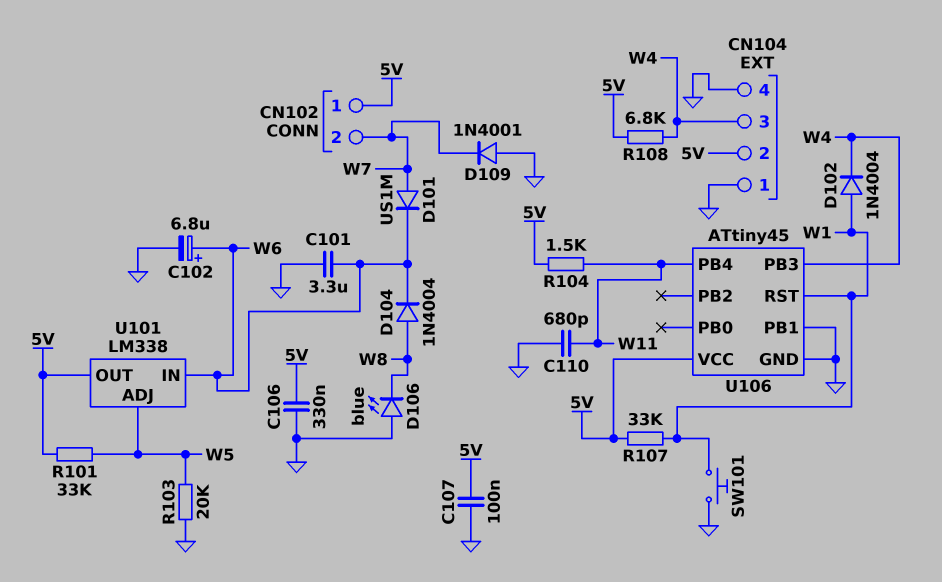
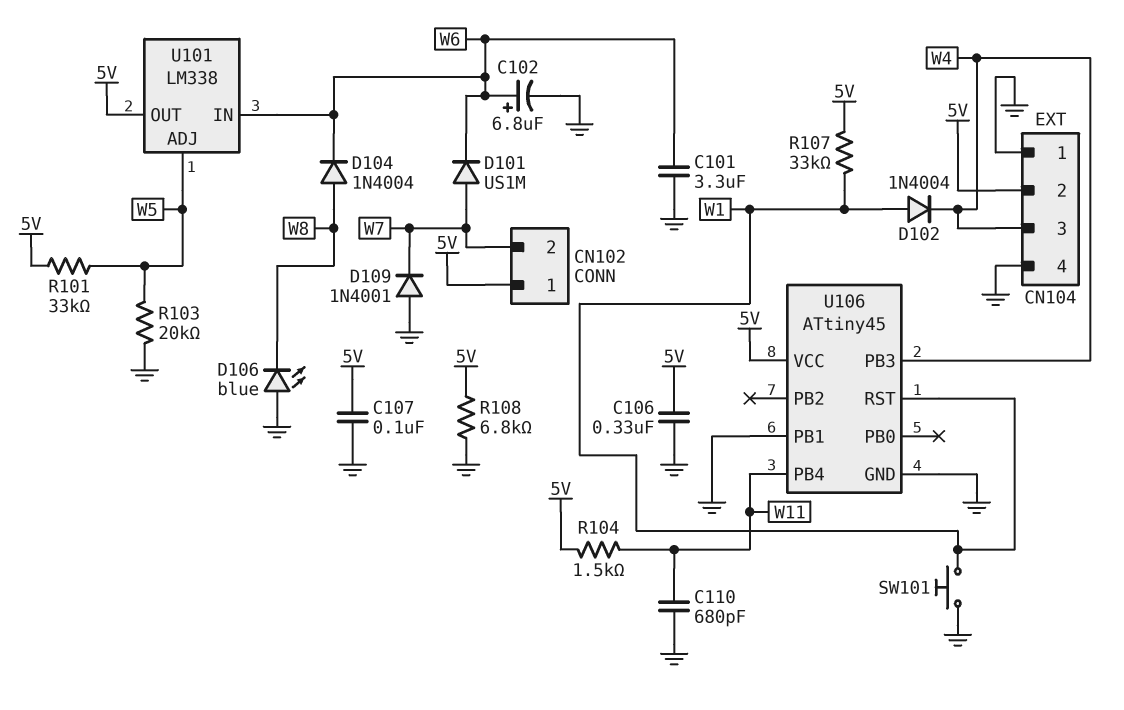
R108: 6.8k (5V, W4) -> 6.8k (5V, GND)

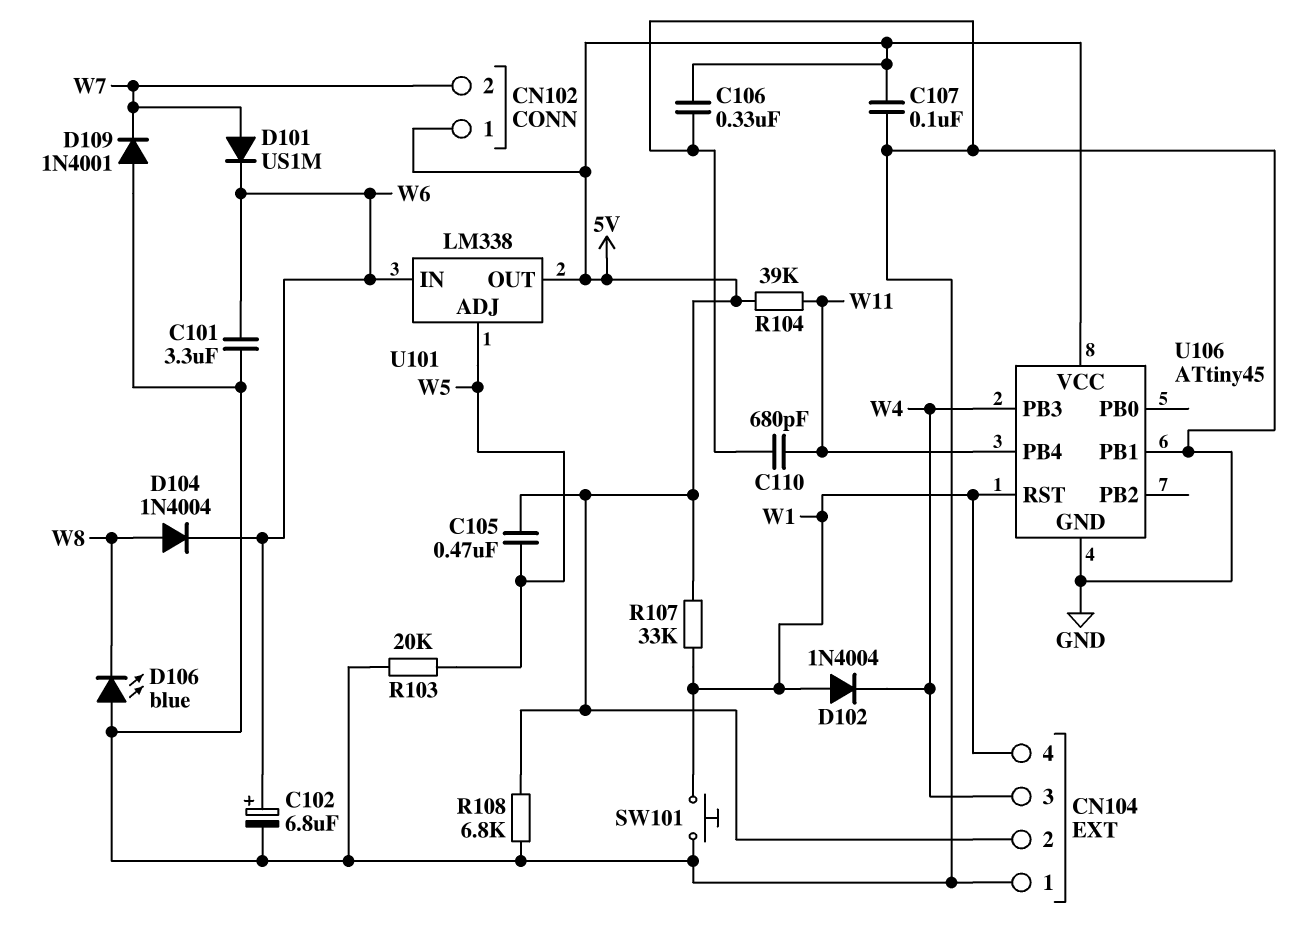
C105: none -> 470nF (5V, W5)
CN104 pin 4: GND -> W1
R101: 33k (5V, W5) -> none
R104: 1.5k (5V, W11) -> 39k (5V, W11)

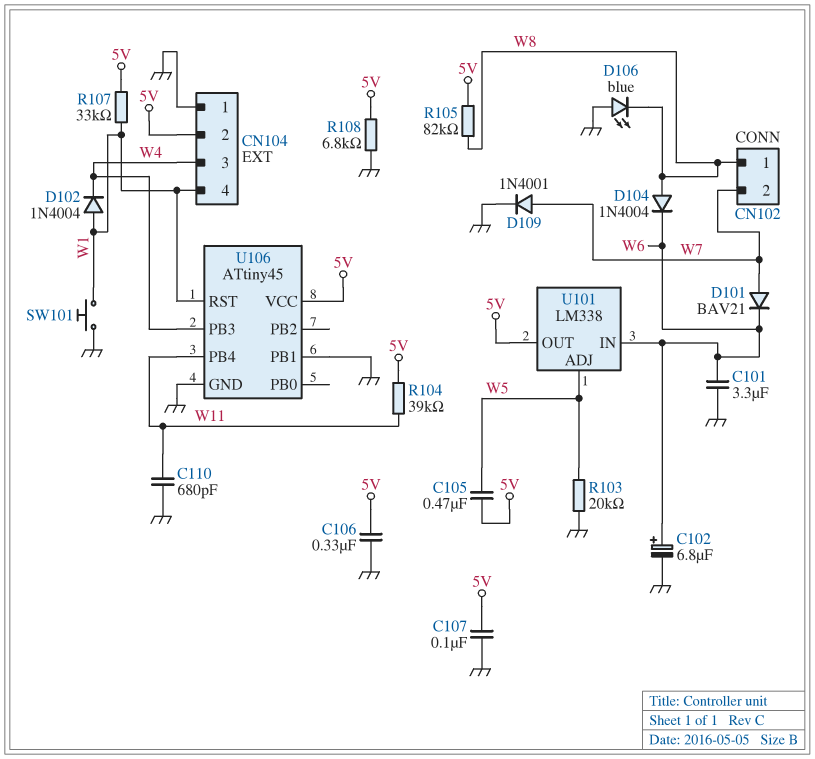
CN102 pin 1: 5V -> W8
D101: diode US1M (A W7, K W6) -> diode BAV21 (A W7, K W6)
D109: diode 1N4001 (A GND, K W7) -> diode 1N4001 (A W7, K GND)
R105: none -> 82k (5V, W8)

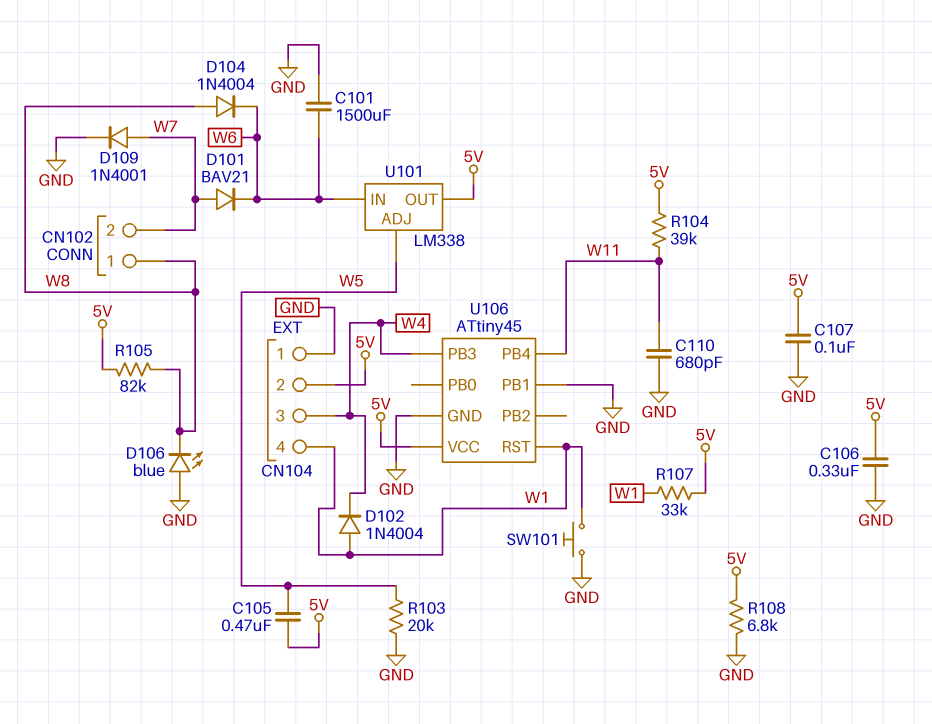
C101: 3.3uF (GND, W6) -> 1500uF (GND, W6)
C102: 6.8uF (plus W6, minus GND) -> none

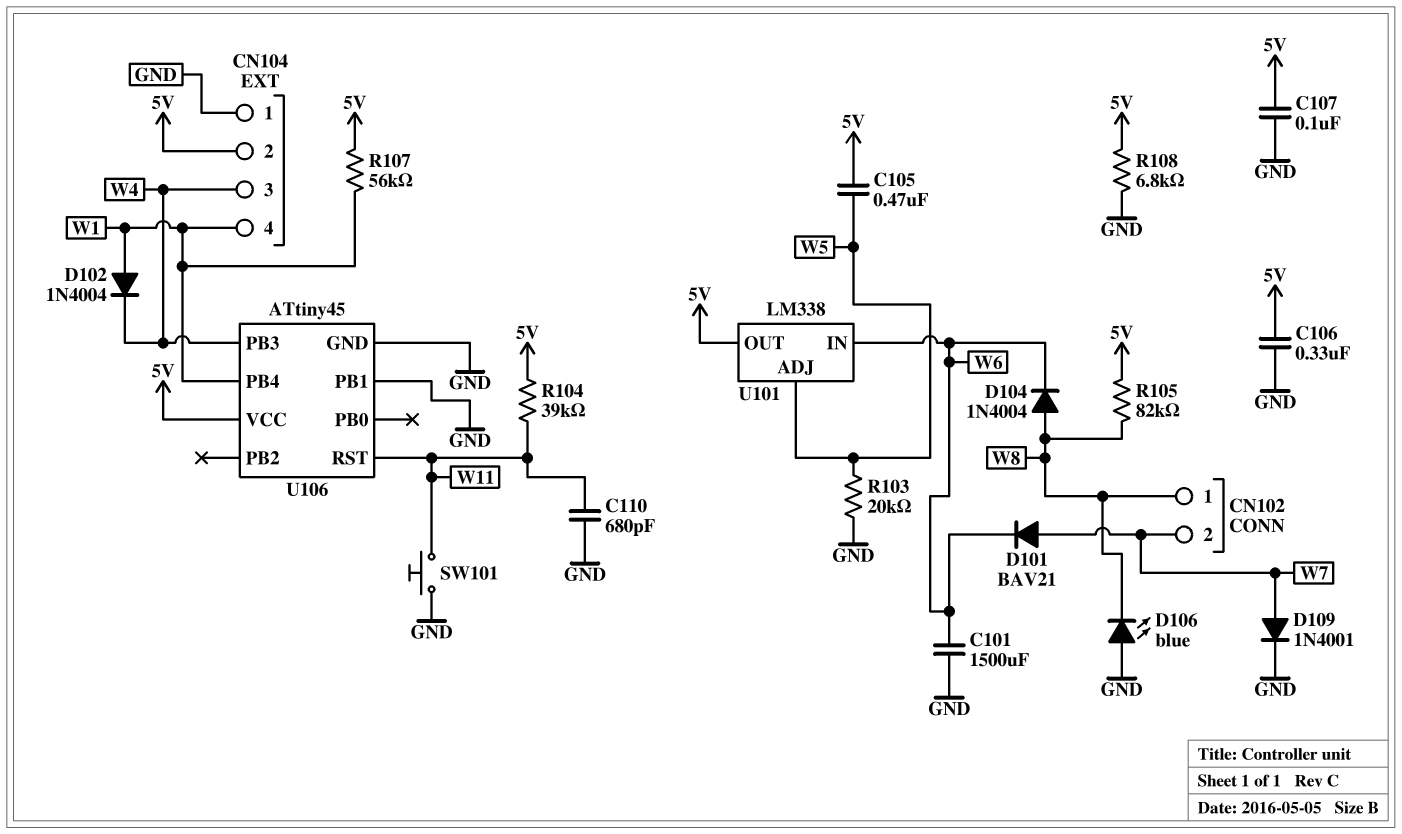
R107: 33k (5V, W1) -> 56k (5V, W1)
SW101: button (GND, W1) -> button (GND, W11)
U106 pin PB4: W11 -> W1
U106 pin RST: W1 -> W11

